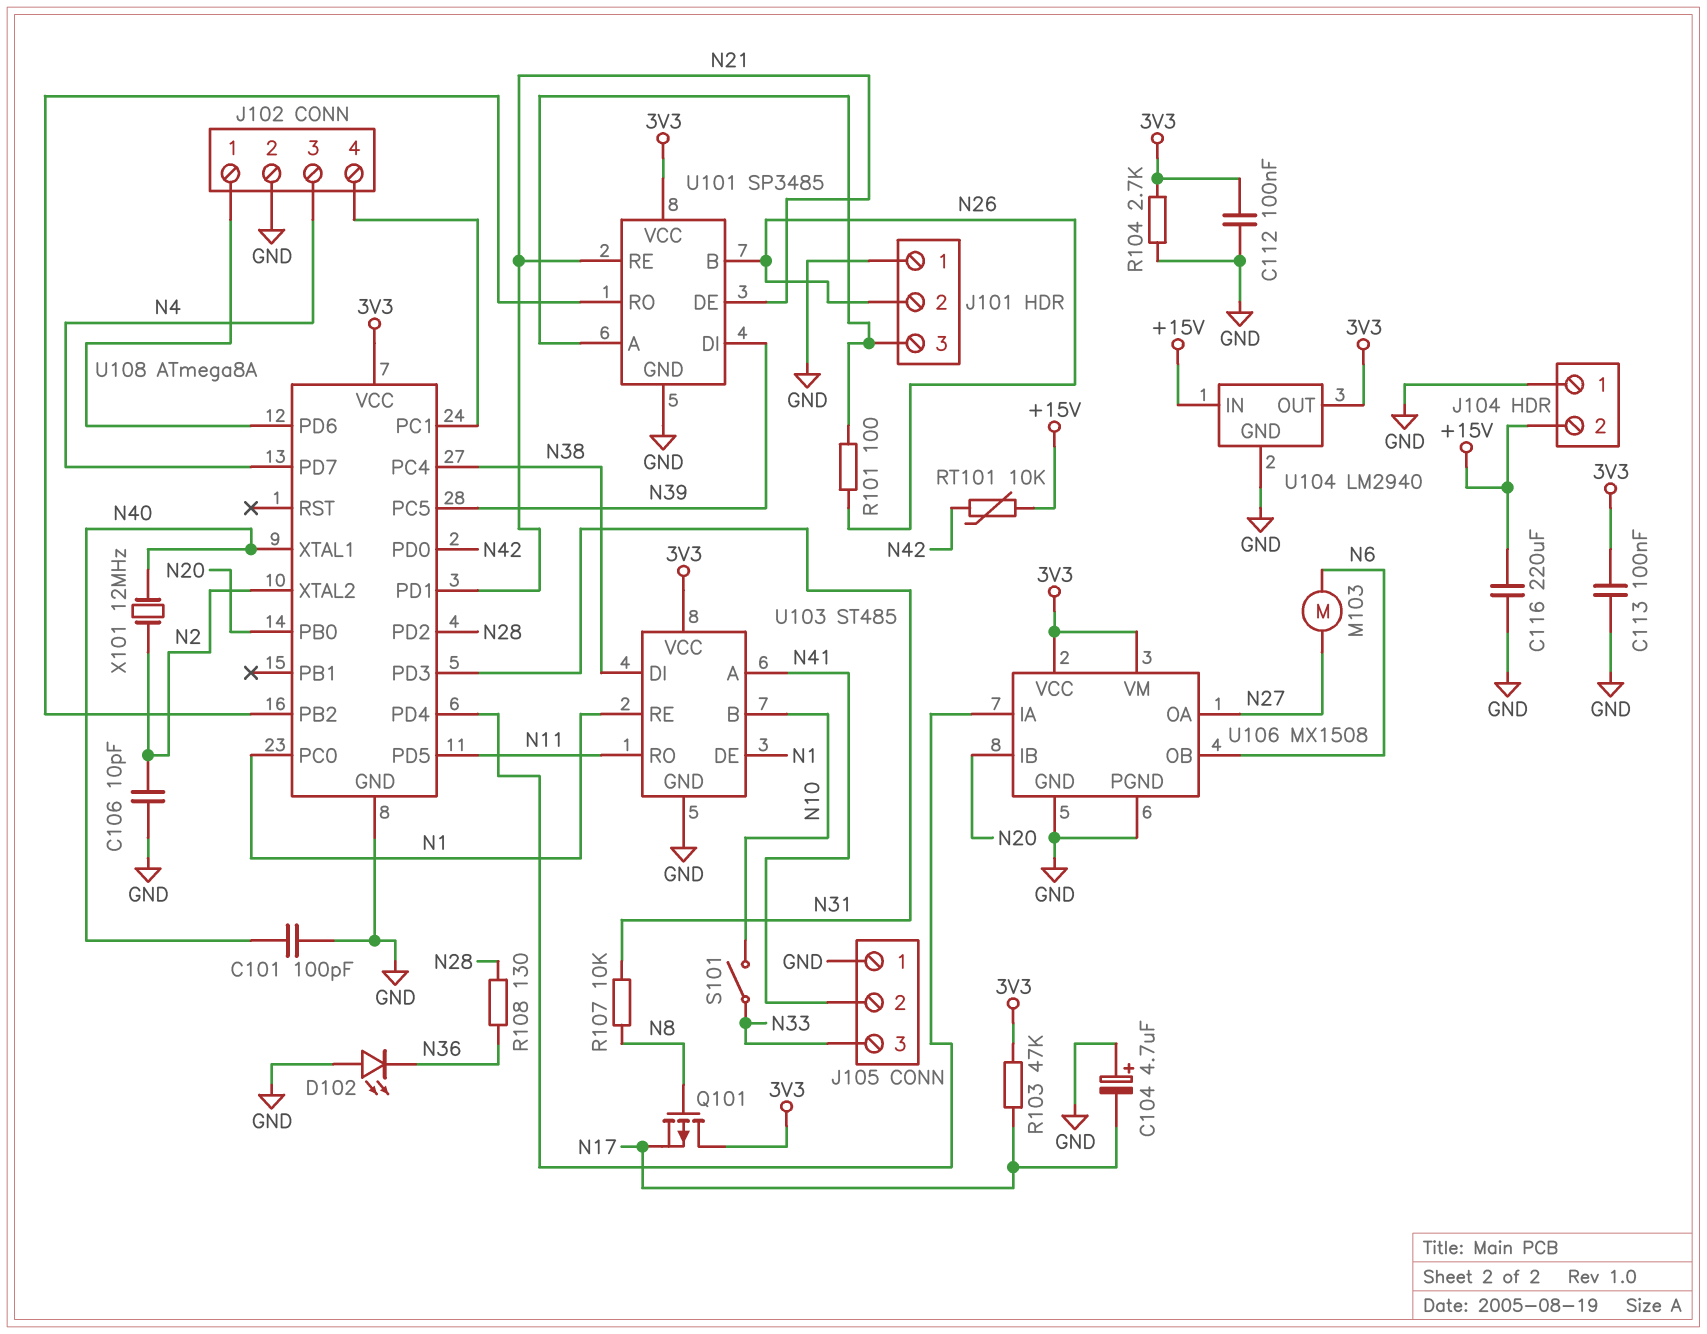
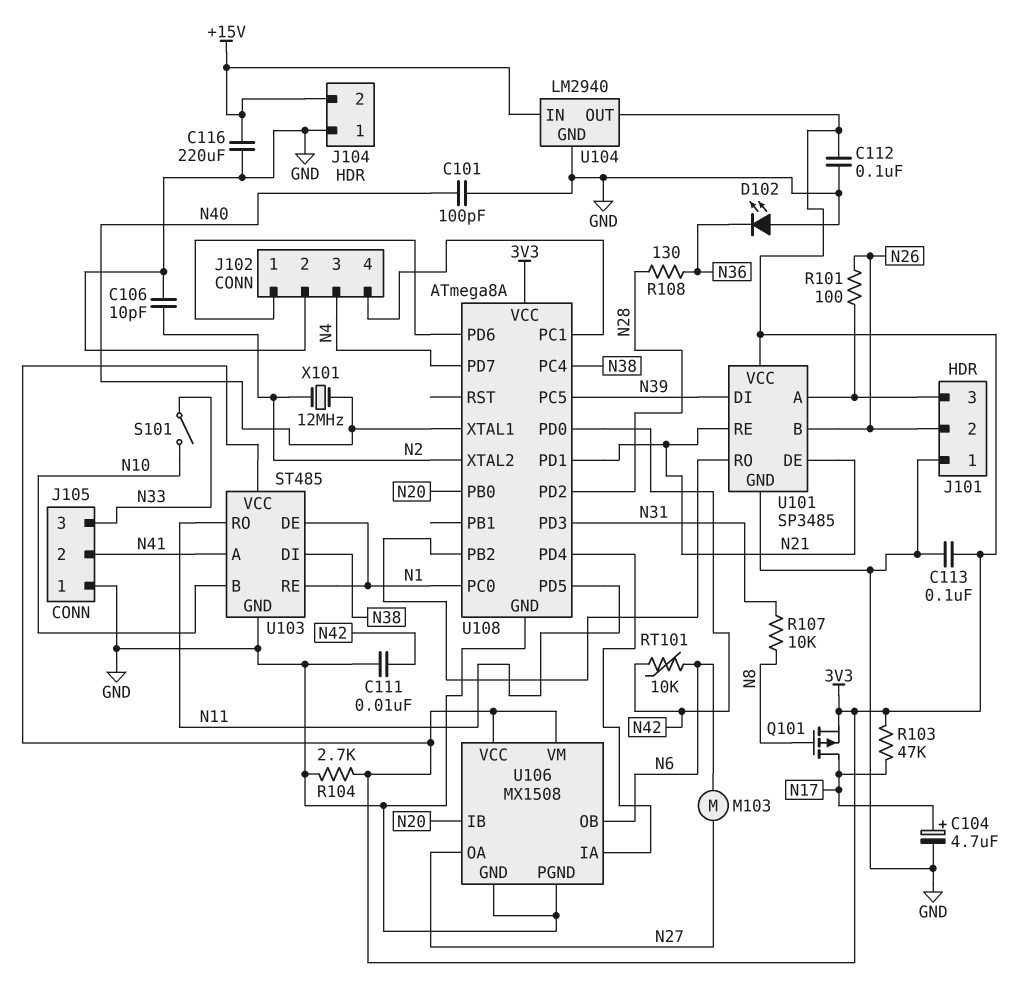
C104: 4.7uF (plus GND, minus N17) -> 4.7uF (plus N17, minus GND)
C111: none -> 10nF (GND, N42)
Q101: PMOS (G N8, D 3V3, S N17) -> PMOS (G N8, D N17, S 3V3)
RT101: 10k (+15V, N42) -> 10k (N6, N42)

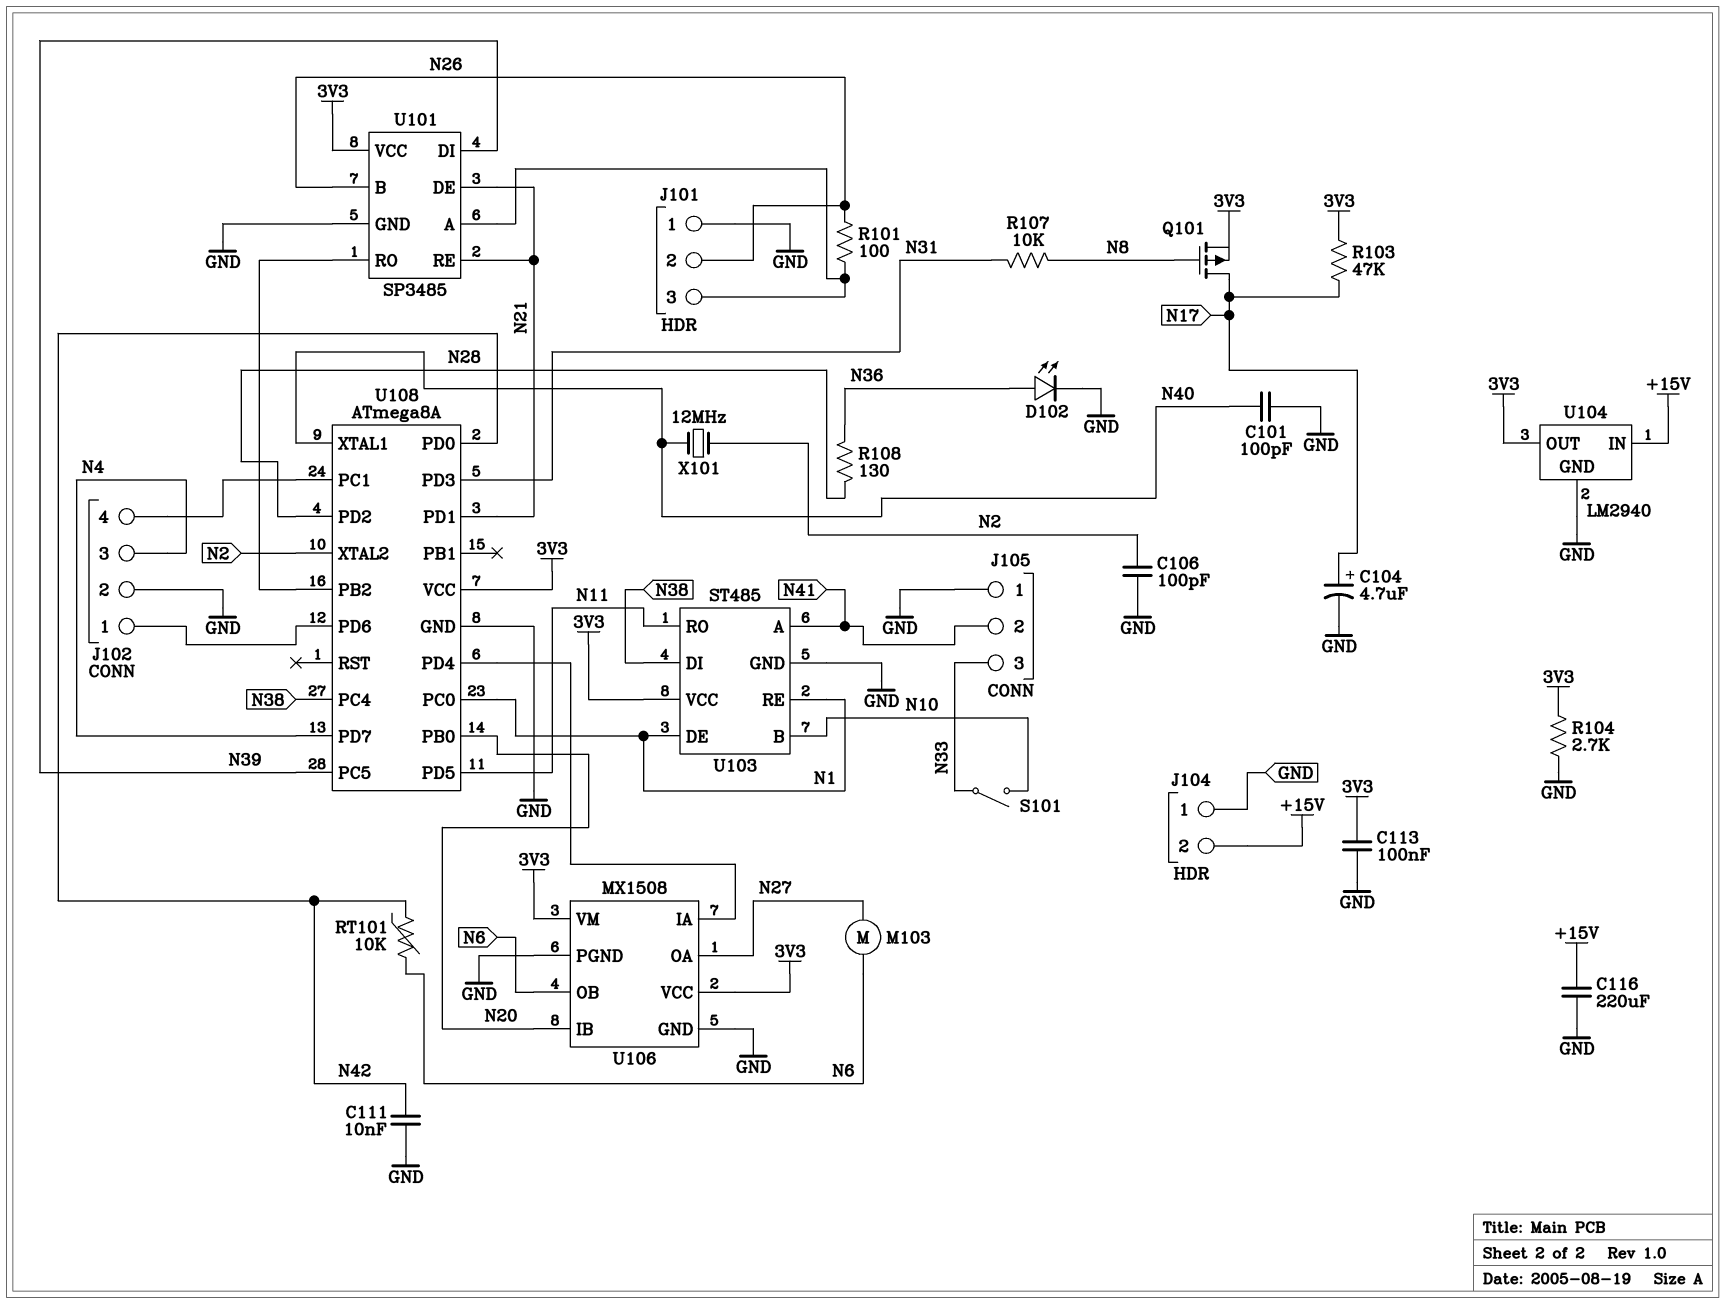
C106: 10pF (GND, N2) -> 100pF (GND, N2)
C112: 100nF (3V3, GND) -> none
D102: LED (A GND, K N36) -> LED (A N36, K GND)

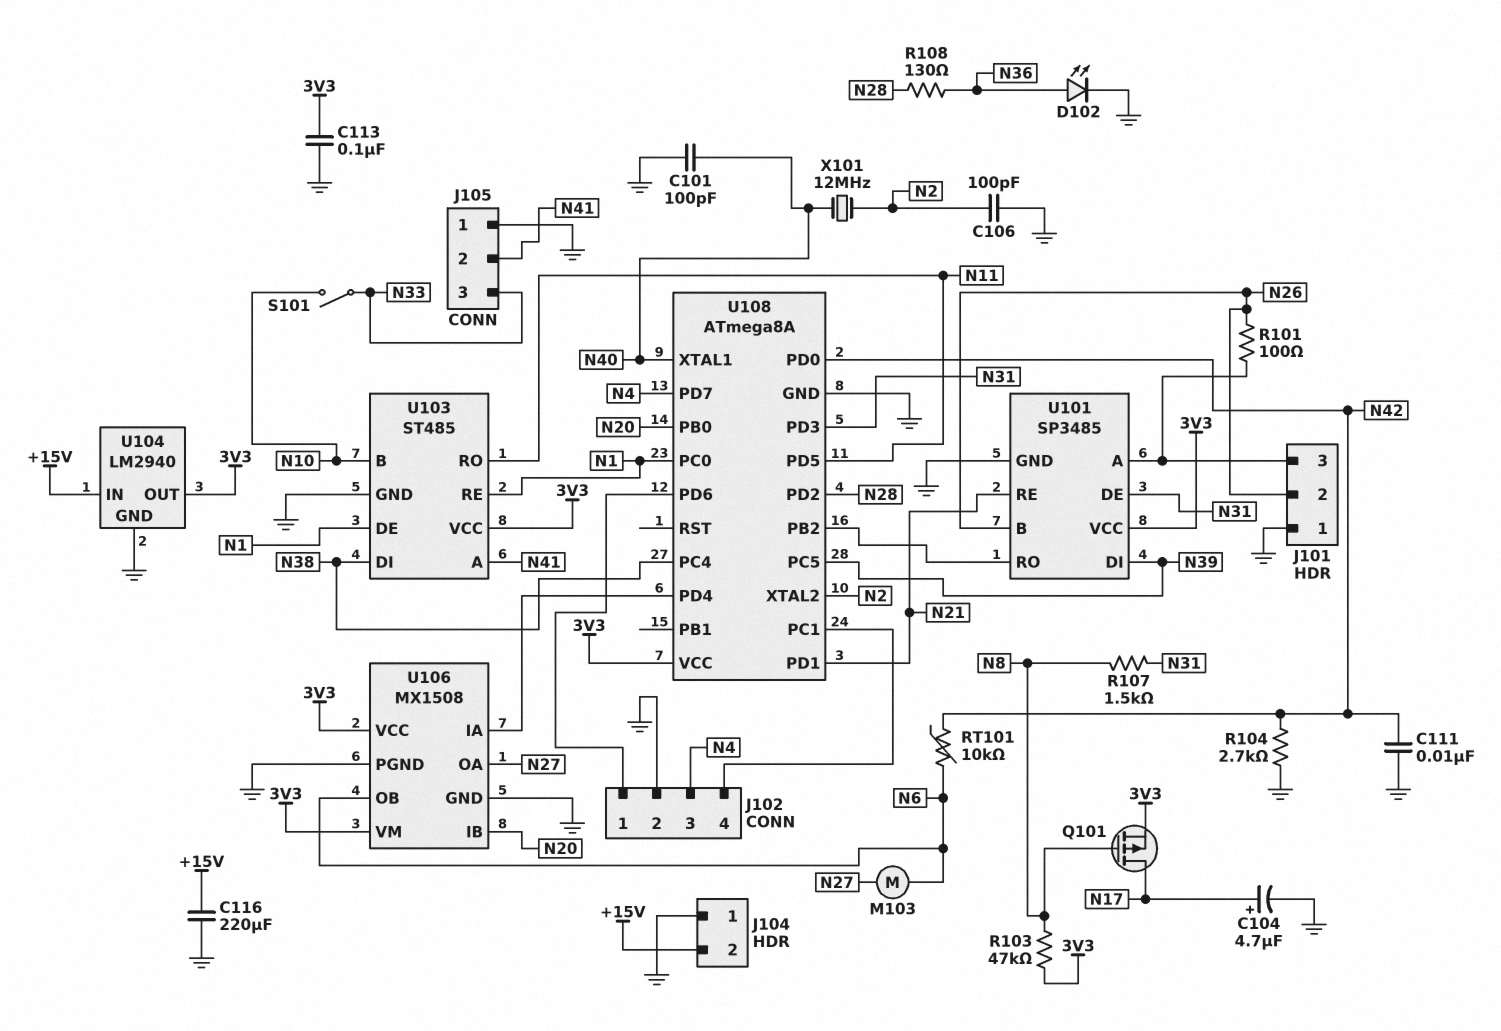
R103: 47k (3V3, N17) -> 47k (3V3, N8)
R104: 2.7k (3V3, GND) -> 2.7k (GND, N42)
R107: 10k (N8, N31) -> 1.5k (N8, N31)
U101 pin DE: N21 -> N31

